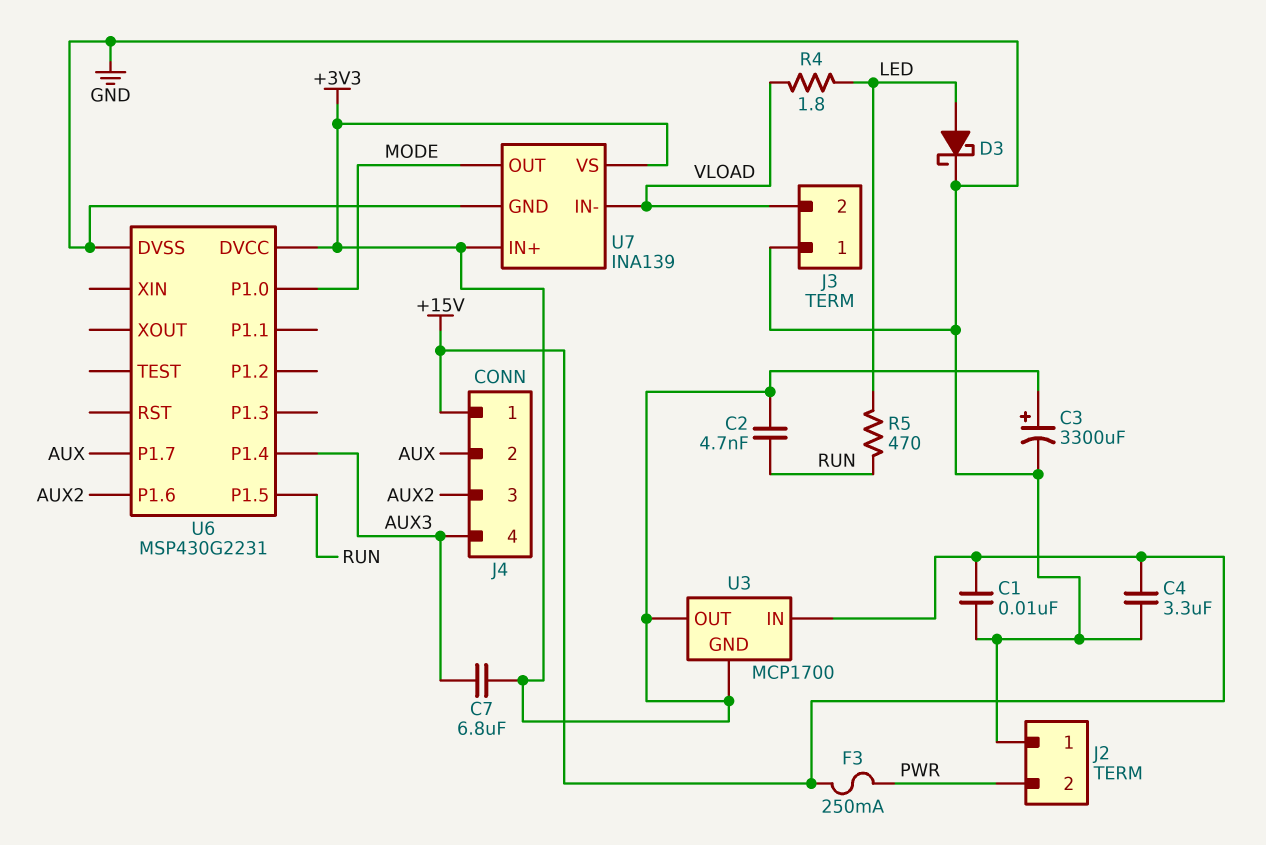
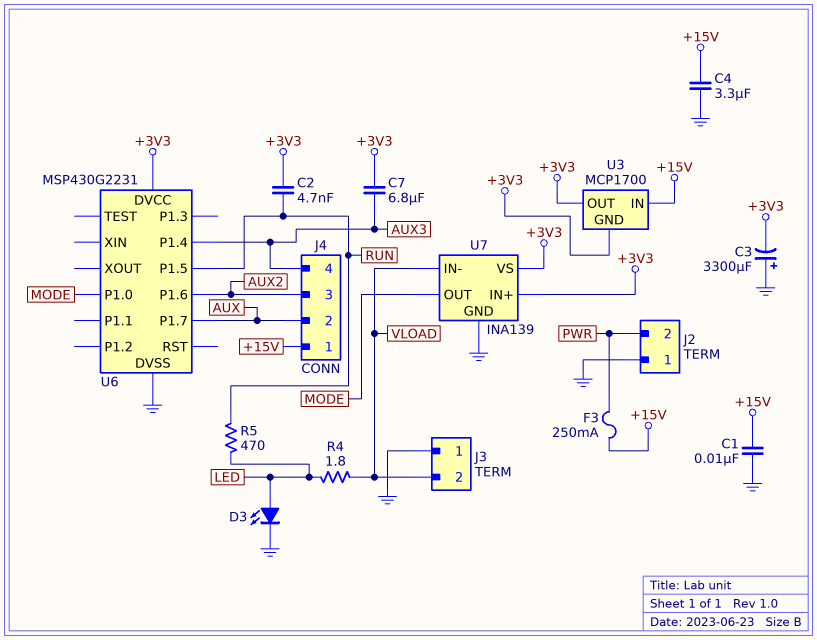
C3: 3300uF (plus +3V3, minus GND) -> 3300uF (plus GND, minus +3V3)
D3: schottky (A LED, K GND) -> LED (A LED, K GND)

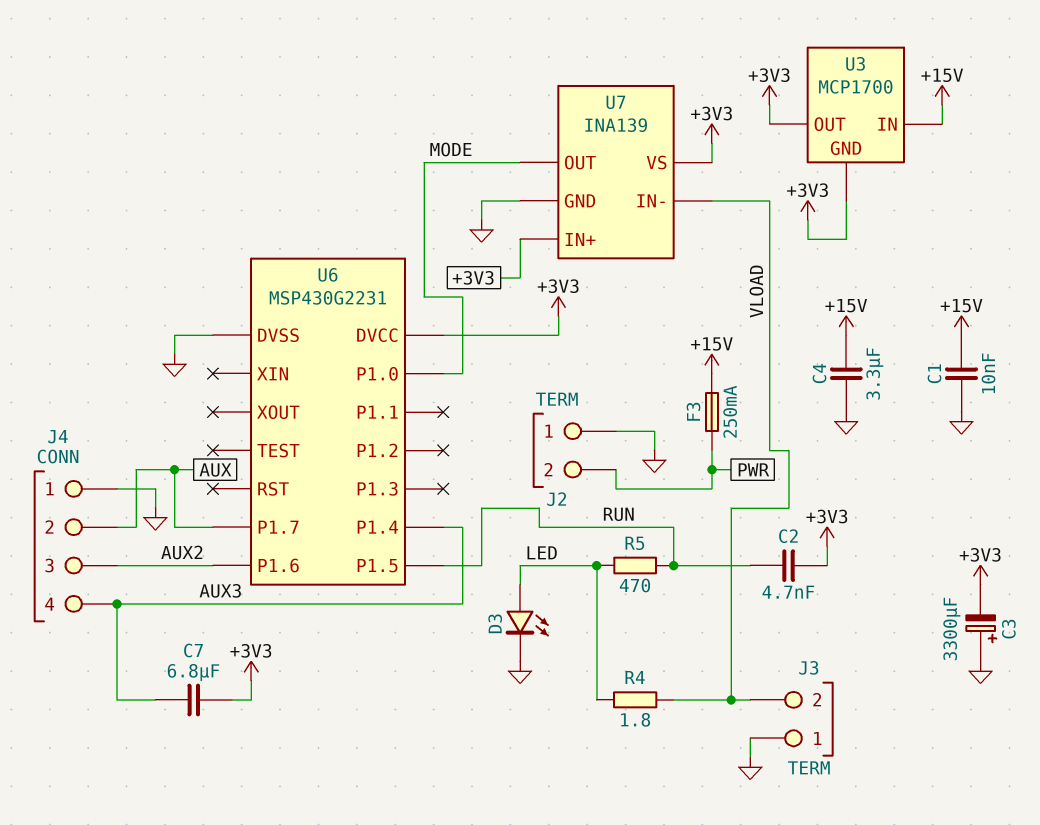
J4 pin 1: +15V -> GND

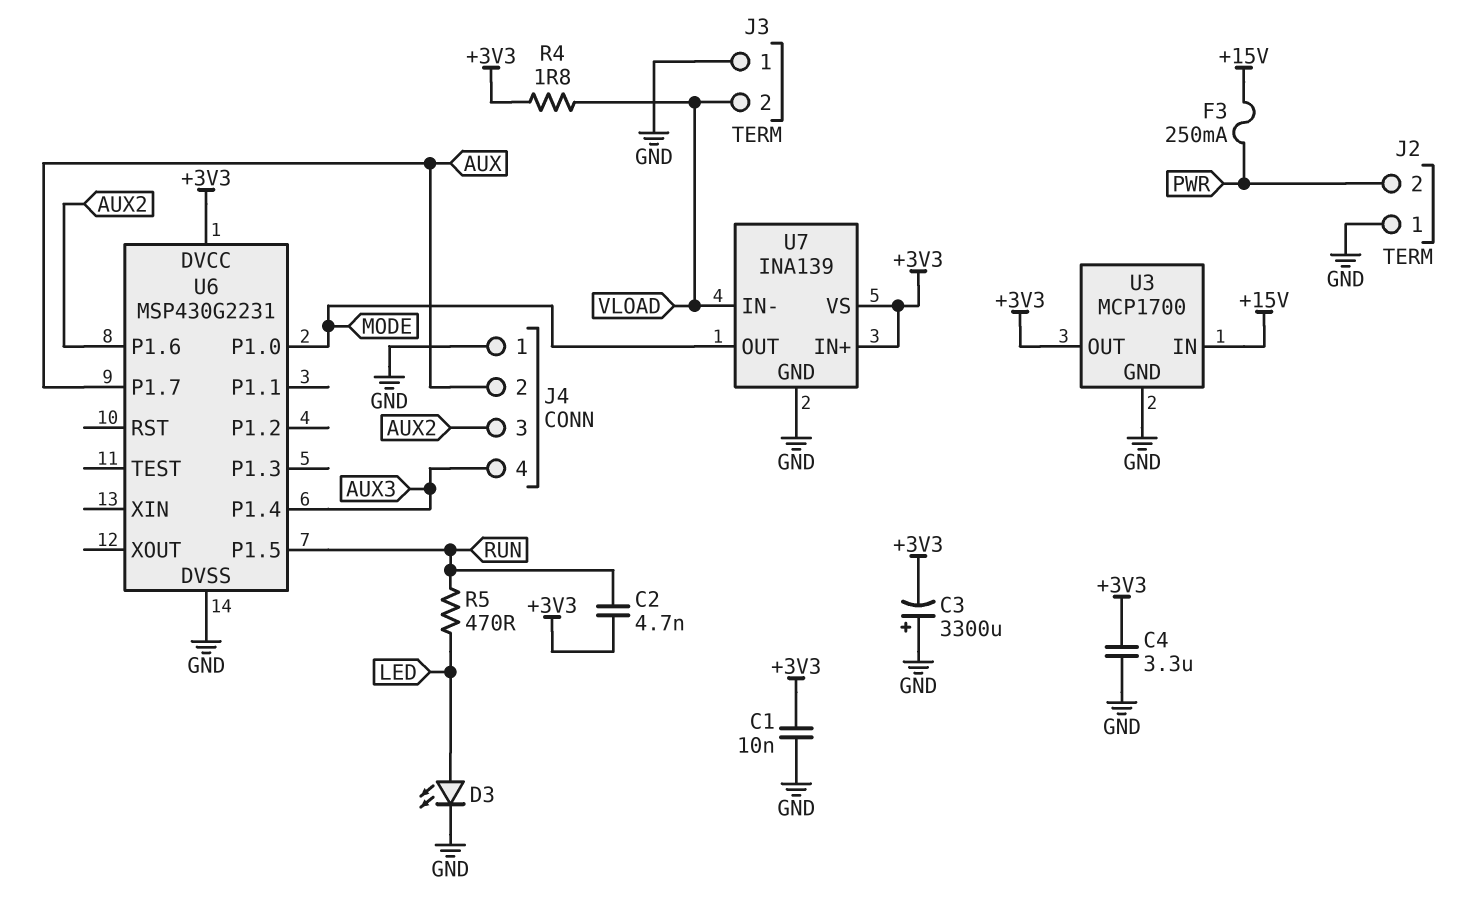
C1: 10nF (+15V, GND) -> 10nF (+3V3, GND)
C4: 3.3uF (+15V, GND) -> 3.3uF (+3V3, GND)
C7: 6.8uF (+3V3, AUX3) -> none
R4: 1.8 (LED, VLOAD) -> 1.8 (+3V3, VLOAD)
U3 pin GND: +3V3 -> GND

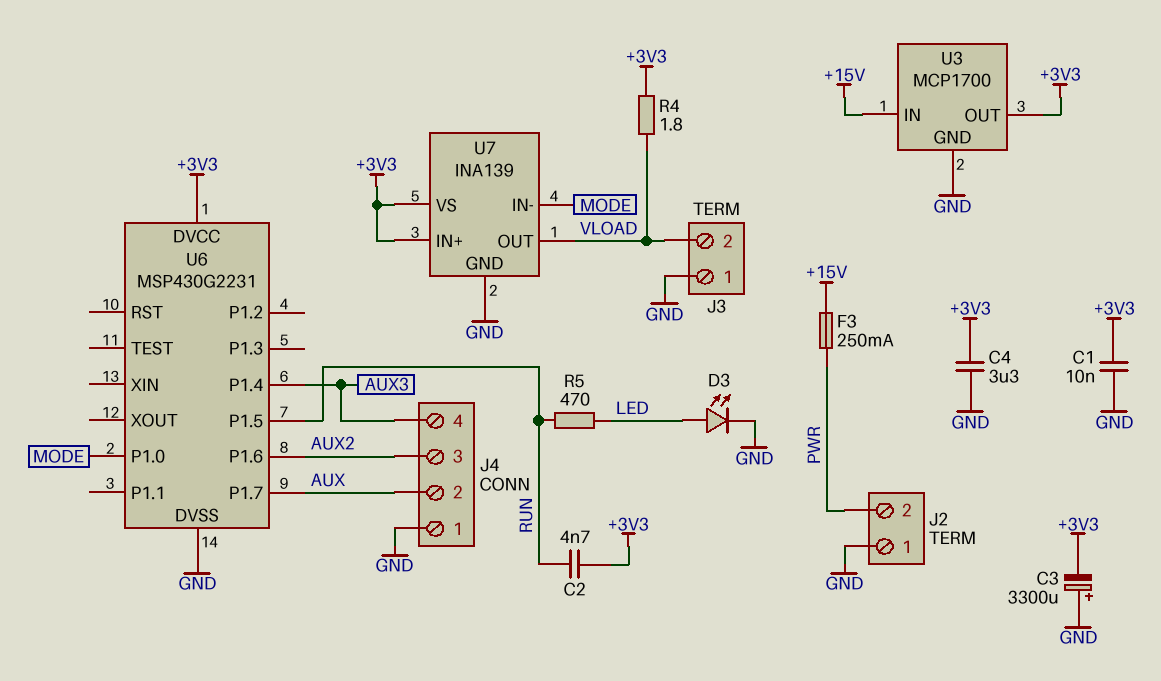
U7 pin IN-: VLOAD -> MODE
U7 pin OUT: MODE -> VLOAD

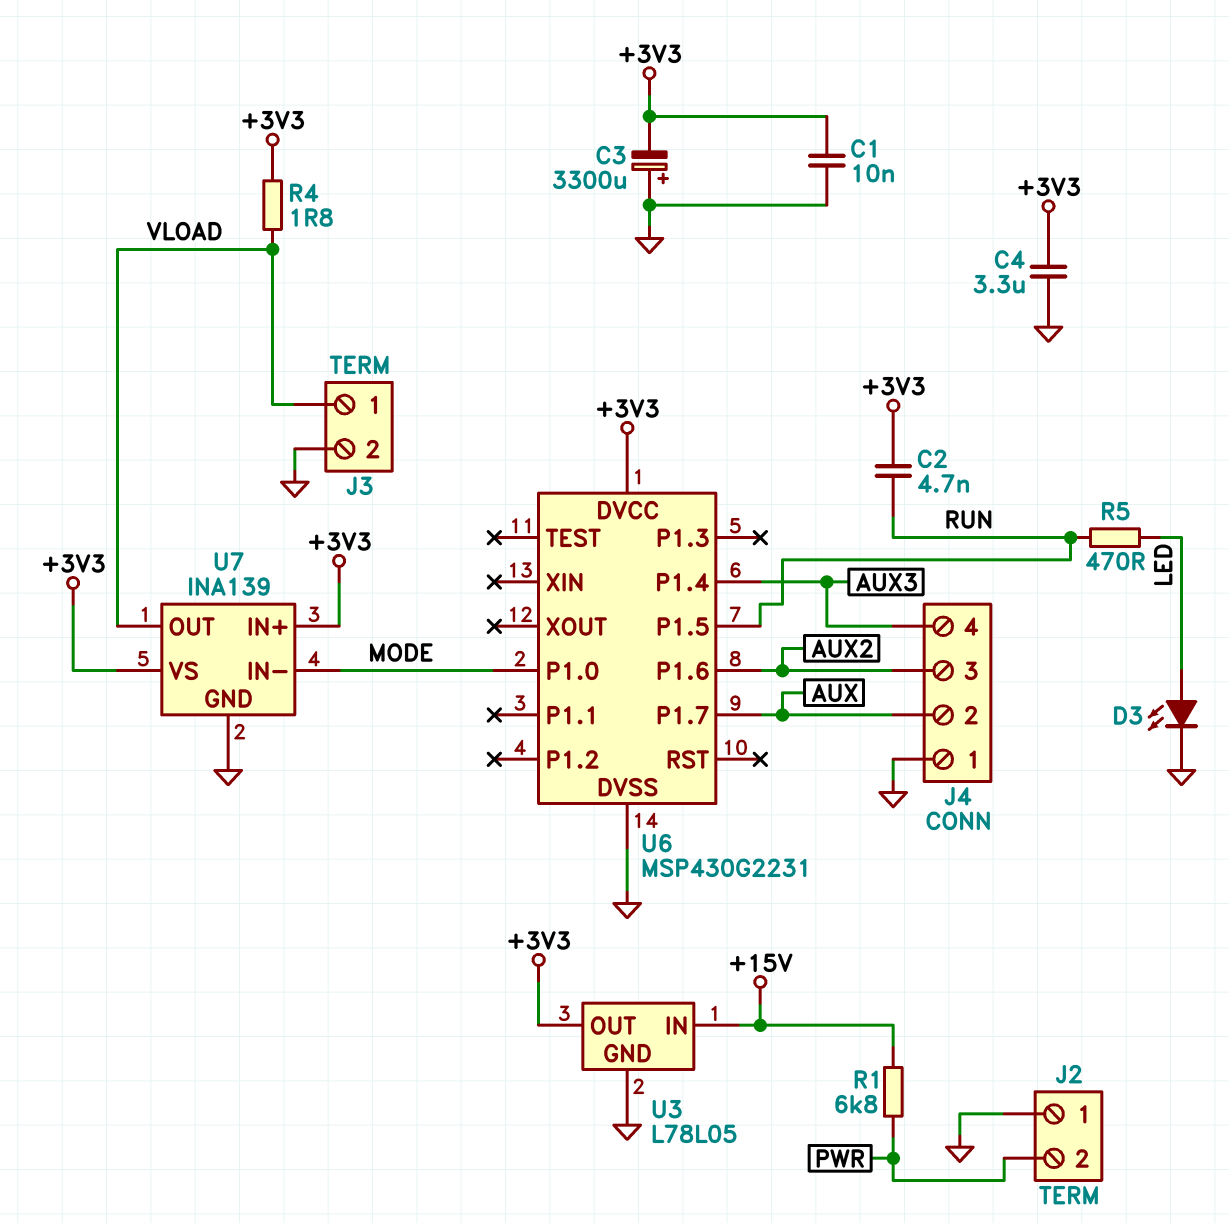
F3: 250mA (+15V, PWR) -> none
J3 pin 1: GND -> VLOAD
J3 pin 2: VLOAD -> GND
R1: none -> 6.8k (+15V, PWR)
U3: MCP1700 -> L78L05

